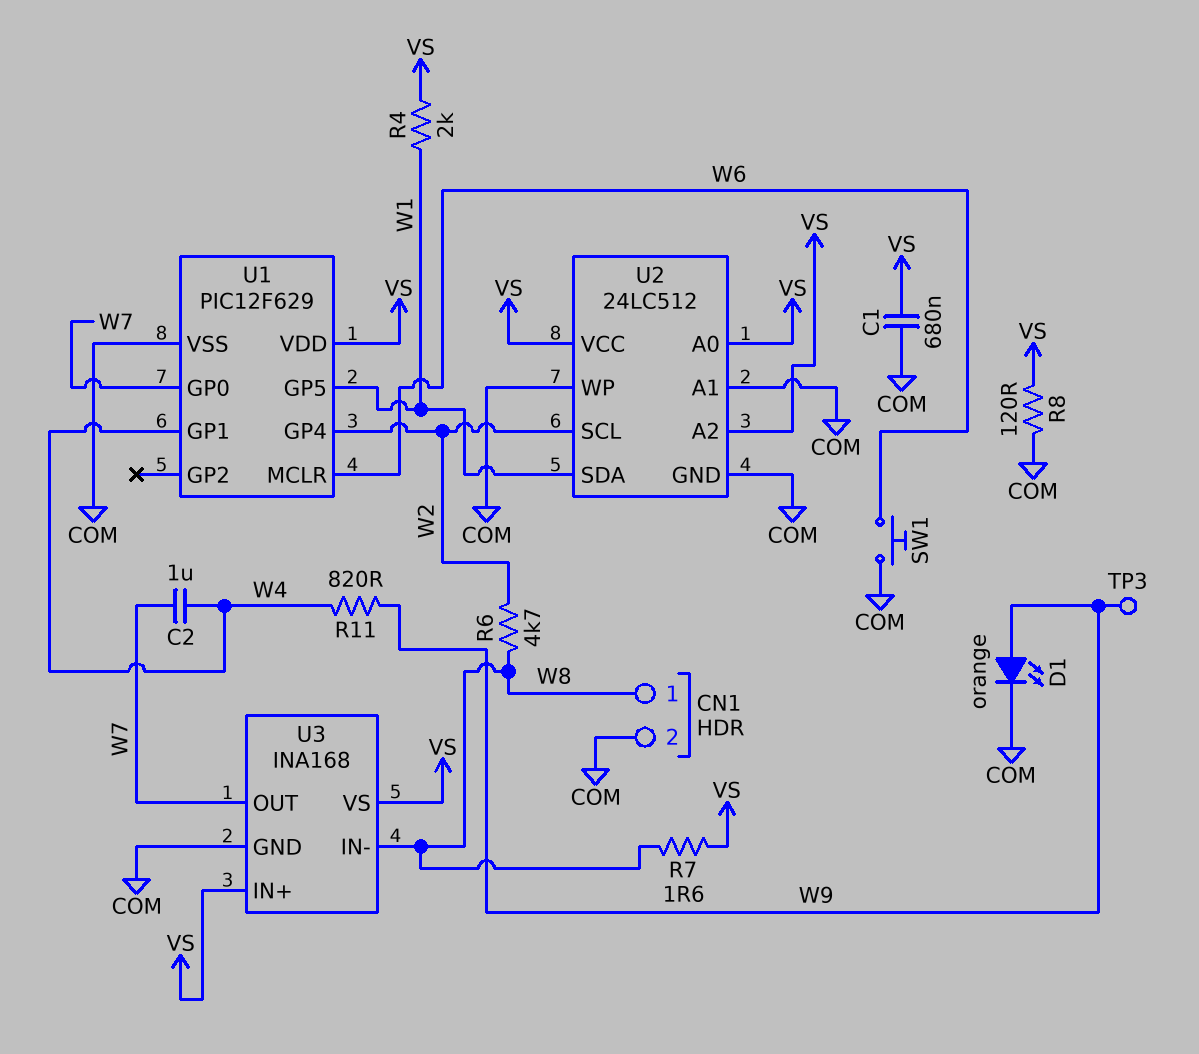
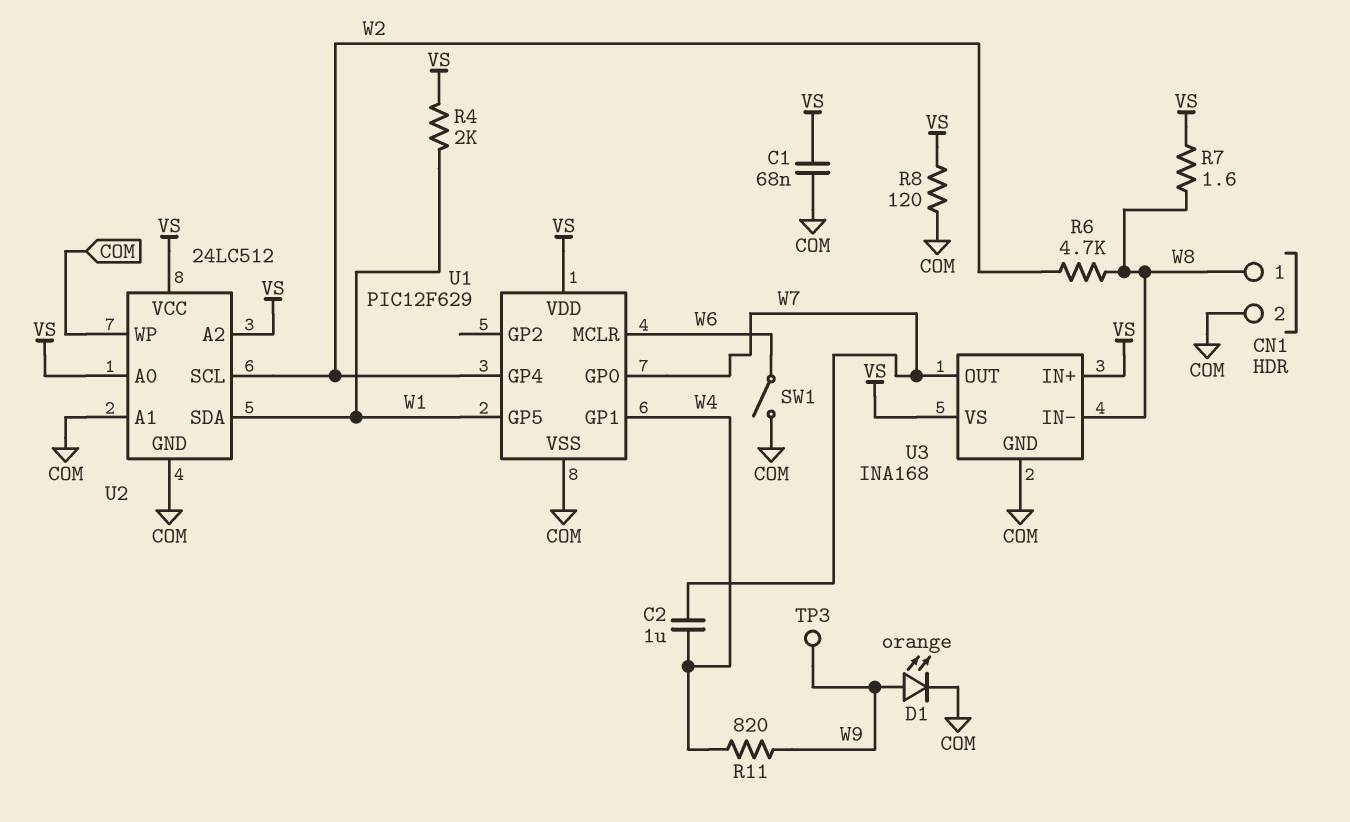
C1: 680nF (COM, VS) -> 68nF (COM, VS)
SW1: button (COM, W6) -> switch (COM, W6)

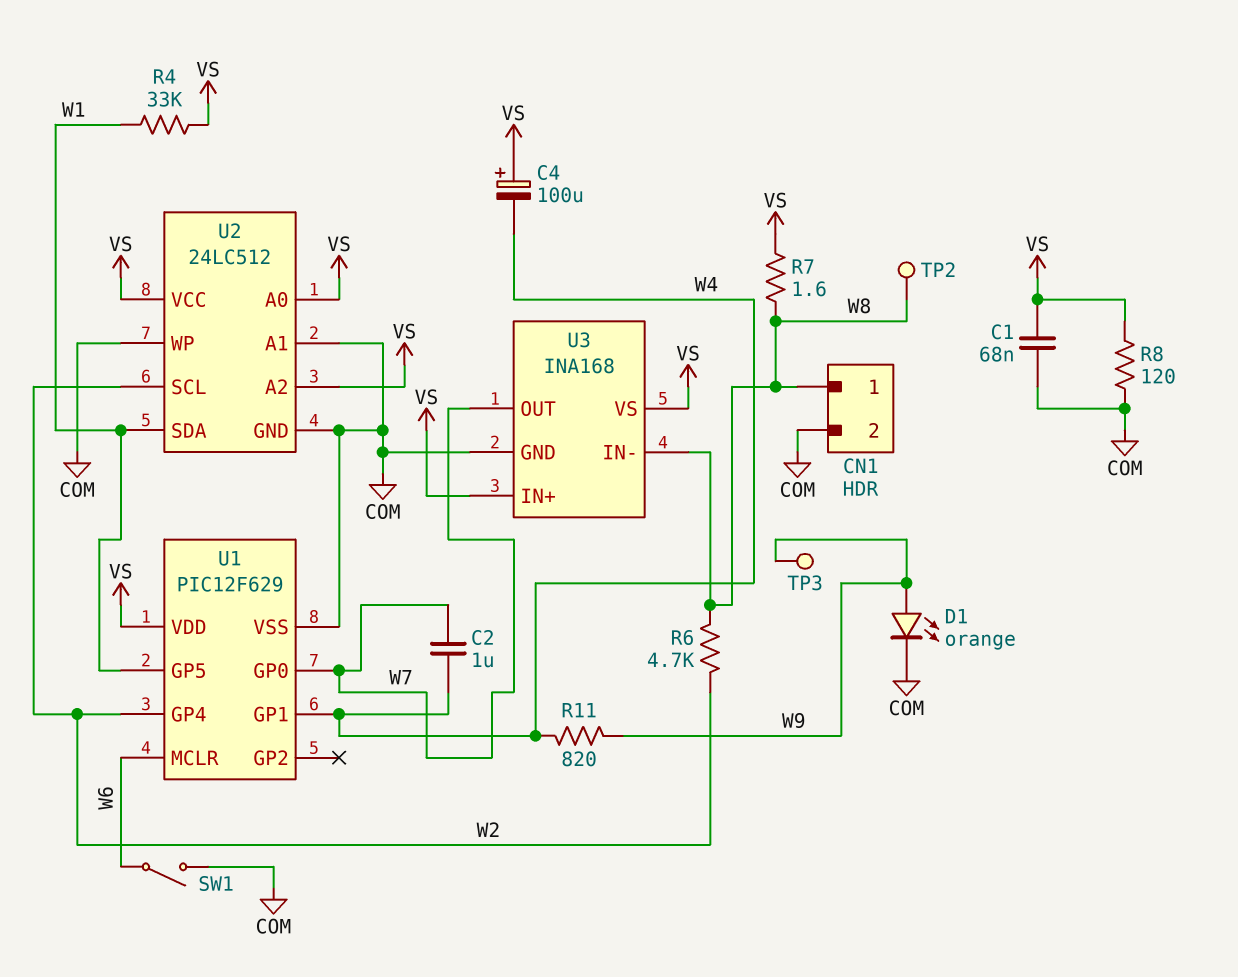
C4: none -> 100uF (plus VS, minus W4)
R4: 2k (VS, W1) -> 33k (VS, W1)
TP2: none -> test point (W8)

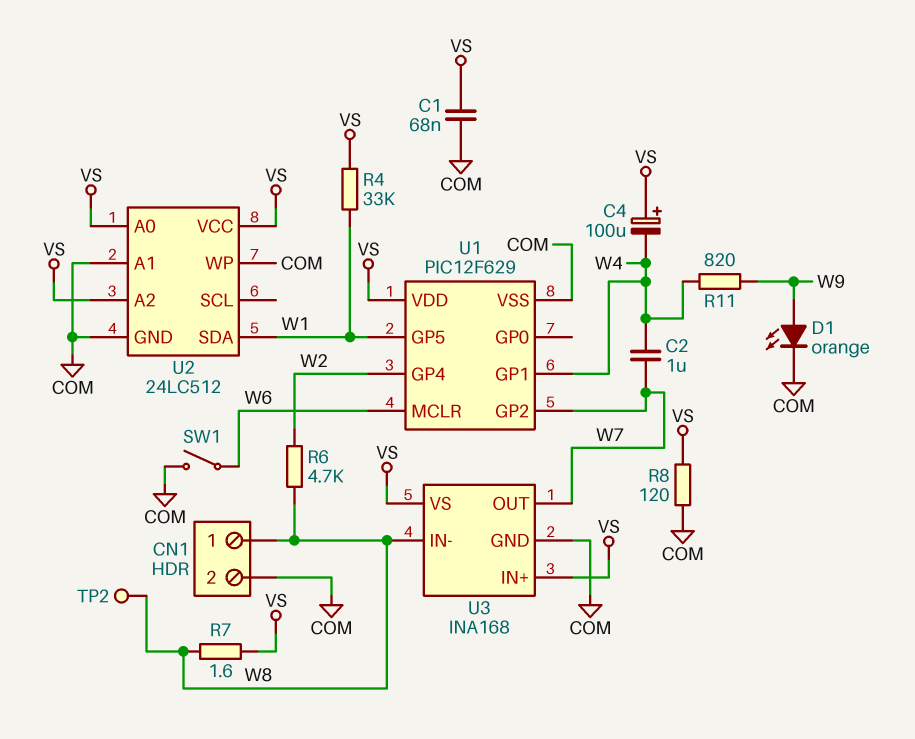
TP3: test point (W9) -> none
U1 pin GP0: W7 -> none
U1 pin GP2: none -> W7
U2 pin SCL: W2 -> none

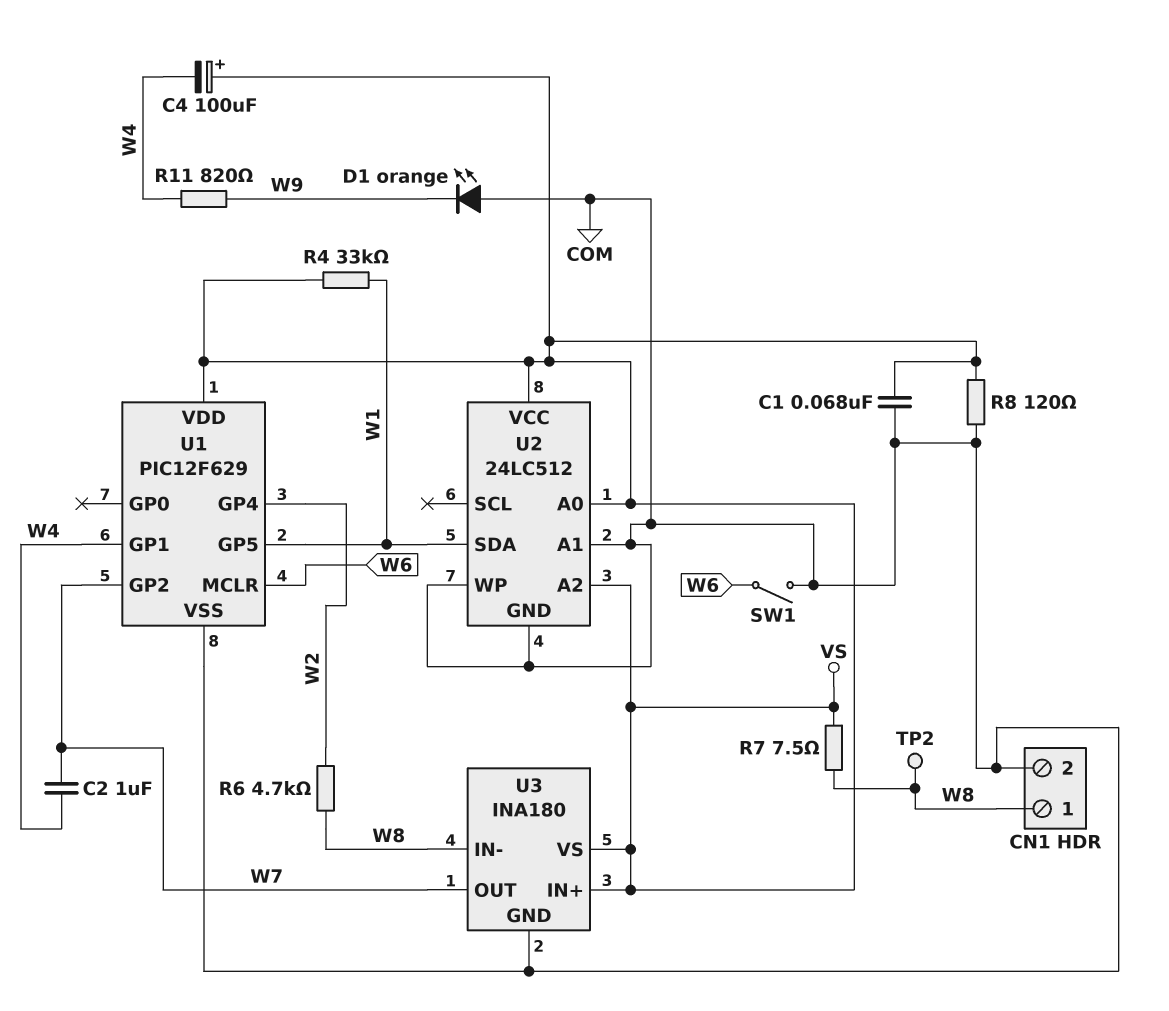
D1: LED orange (A W9, K COM) -> LED orange (A COM, K W9)
R7: 1.6 (VS, W8) -> 7.5 (VS, W8)
U3: INA168 -> INA180

